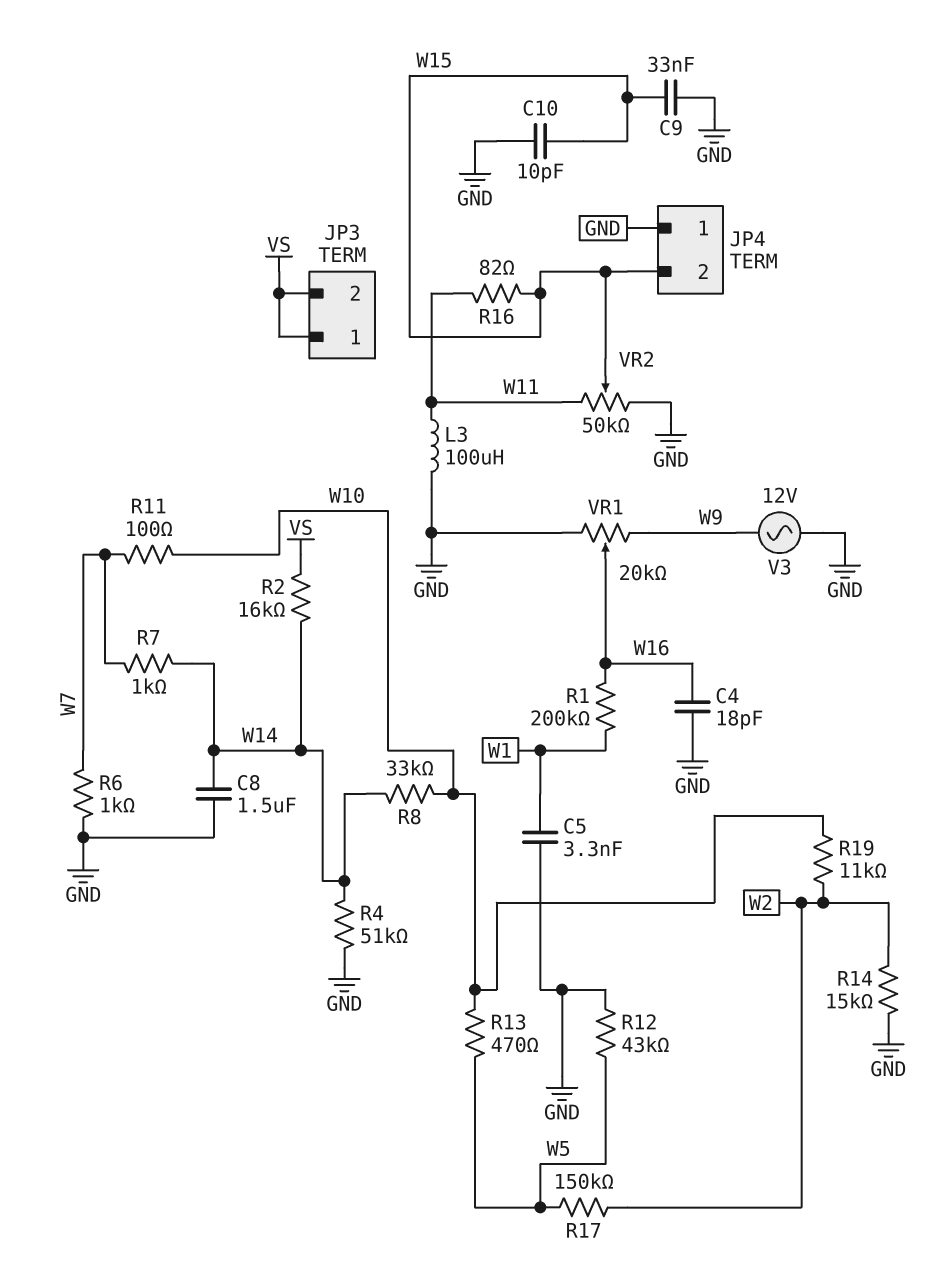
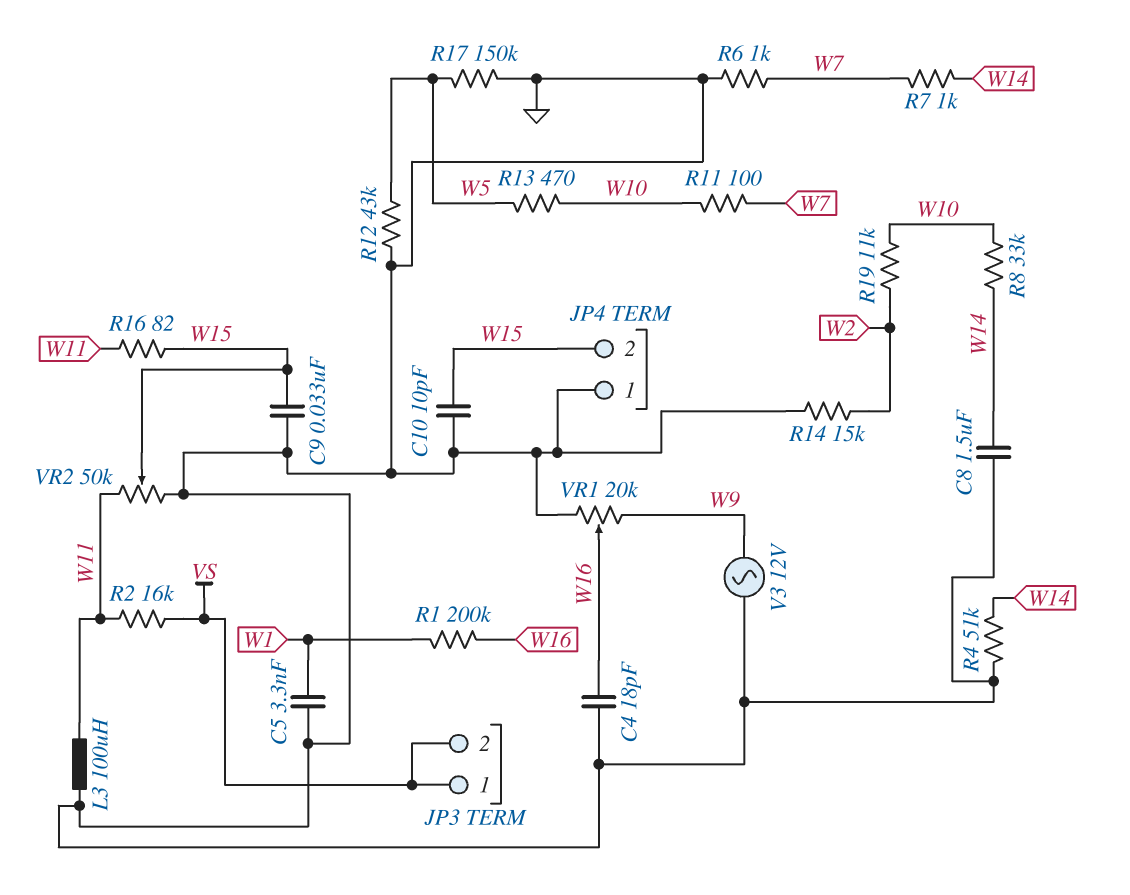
R2: 16k (VS, W14) -> 16k (VS, W11)
R17: 150k (W2, W5) -> 150k (GND, W5)

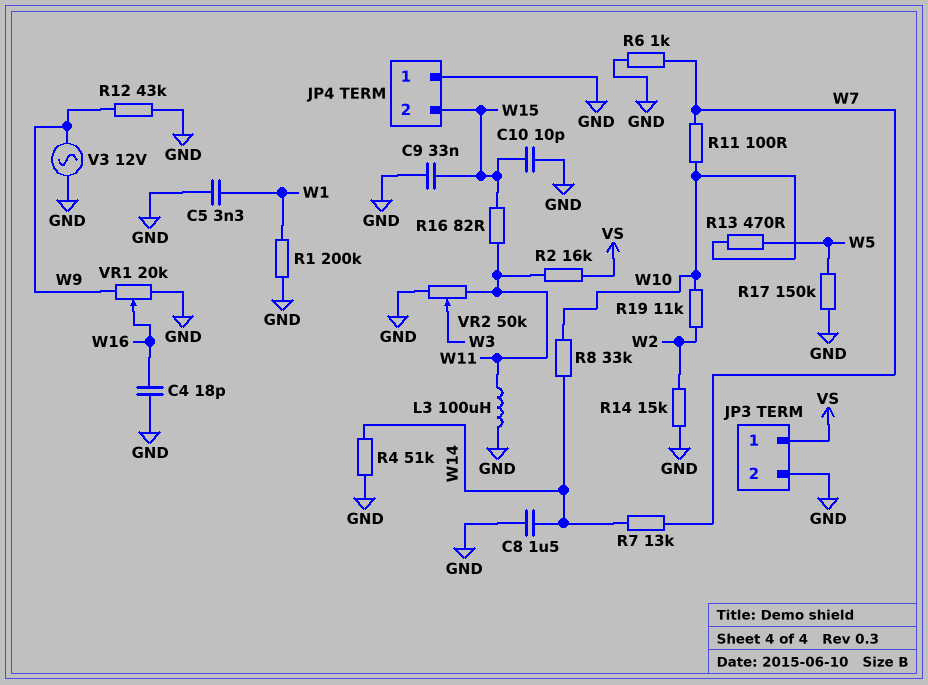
JP3 pin 2: VS -> GND
R1: 200k (W1, W16) -> 200k (GND, W1)
R7: 1k (W7, W14) -> 13k (W7, W14)
R12: 43k (GND, W5) -> 43k (GND, W9)
VR2: 50k (GND, W11, wiper W15) -> 50k (GND, W11, wiper W3)

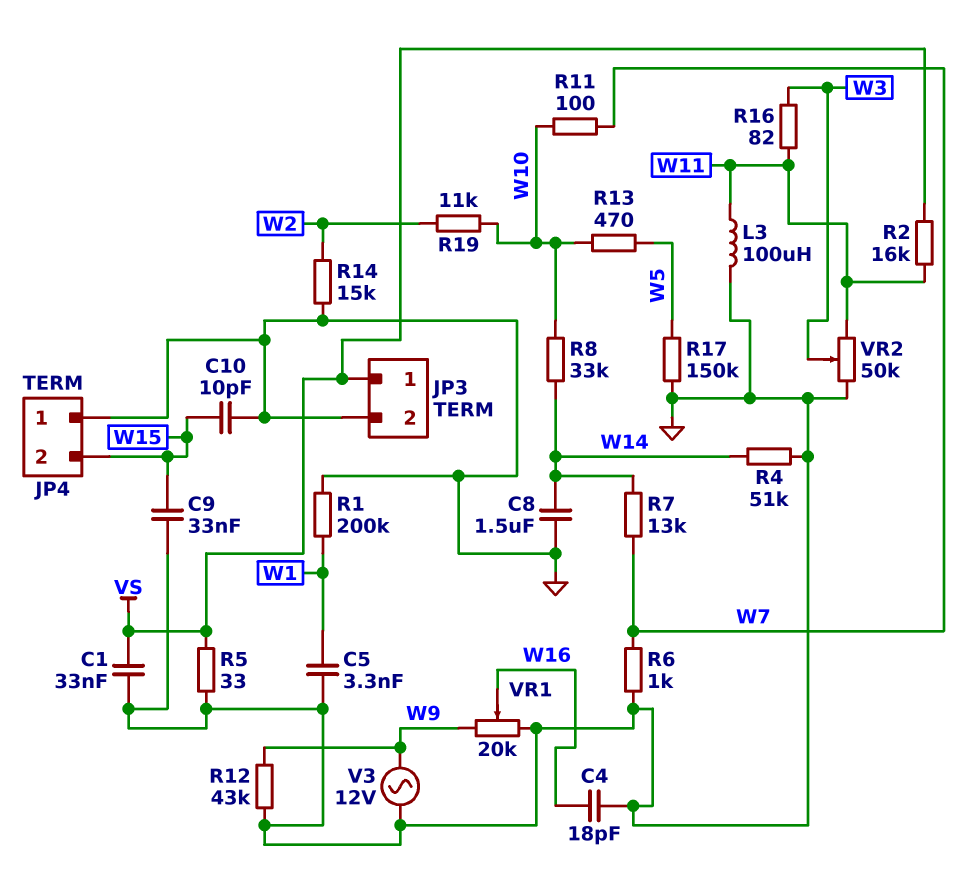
C1: none -> 33nF (GND, VS)
R5: none -> 33 (GND, VS)
R16: 82 (W11, W15) -> 82 (W3, W11)

